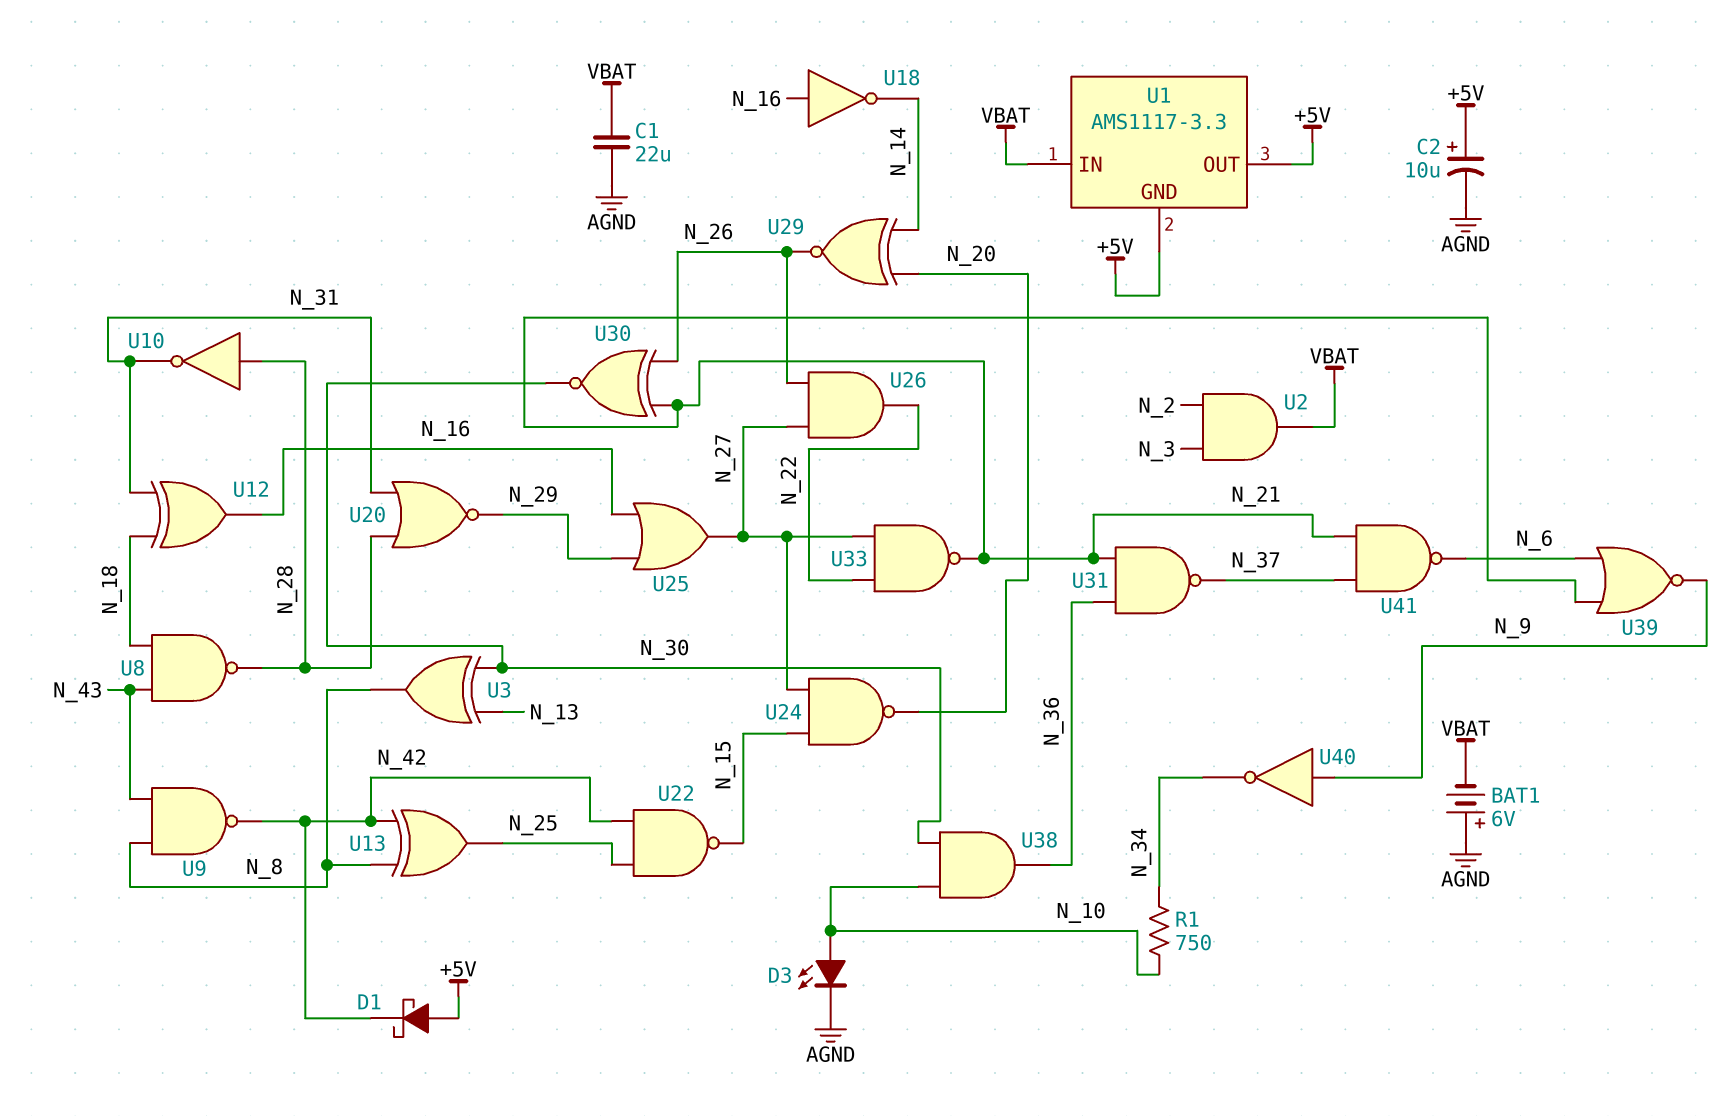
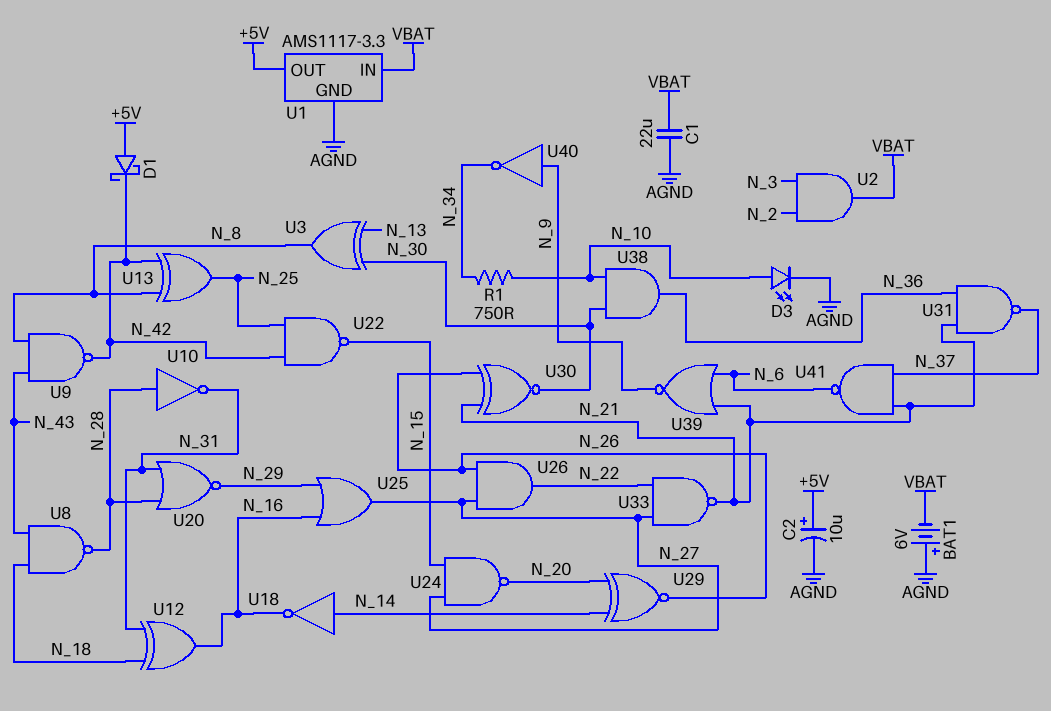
U1 pin GND: +5V -> AGND
U18: NOT (in N_16, out N_14) -> NOT (in N_14, out N_16)

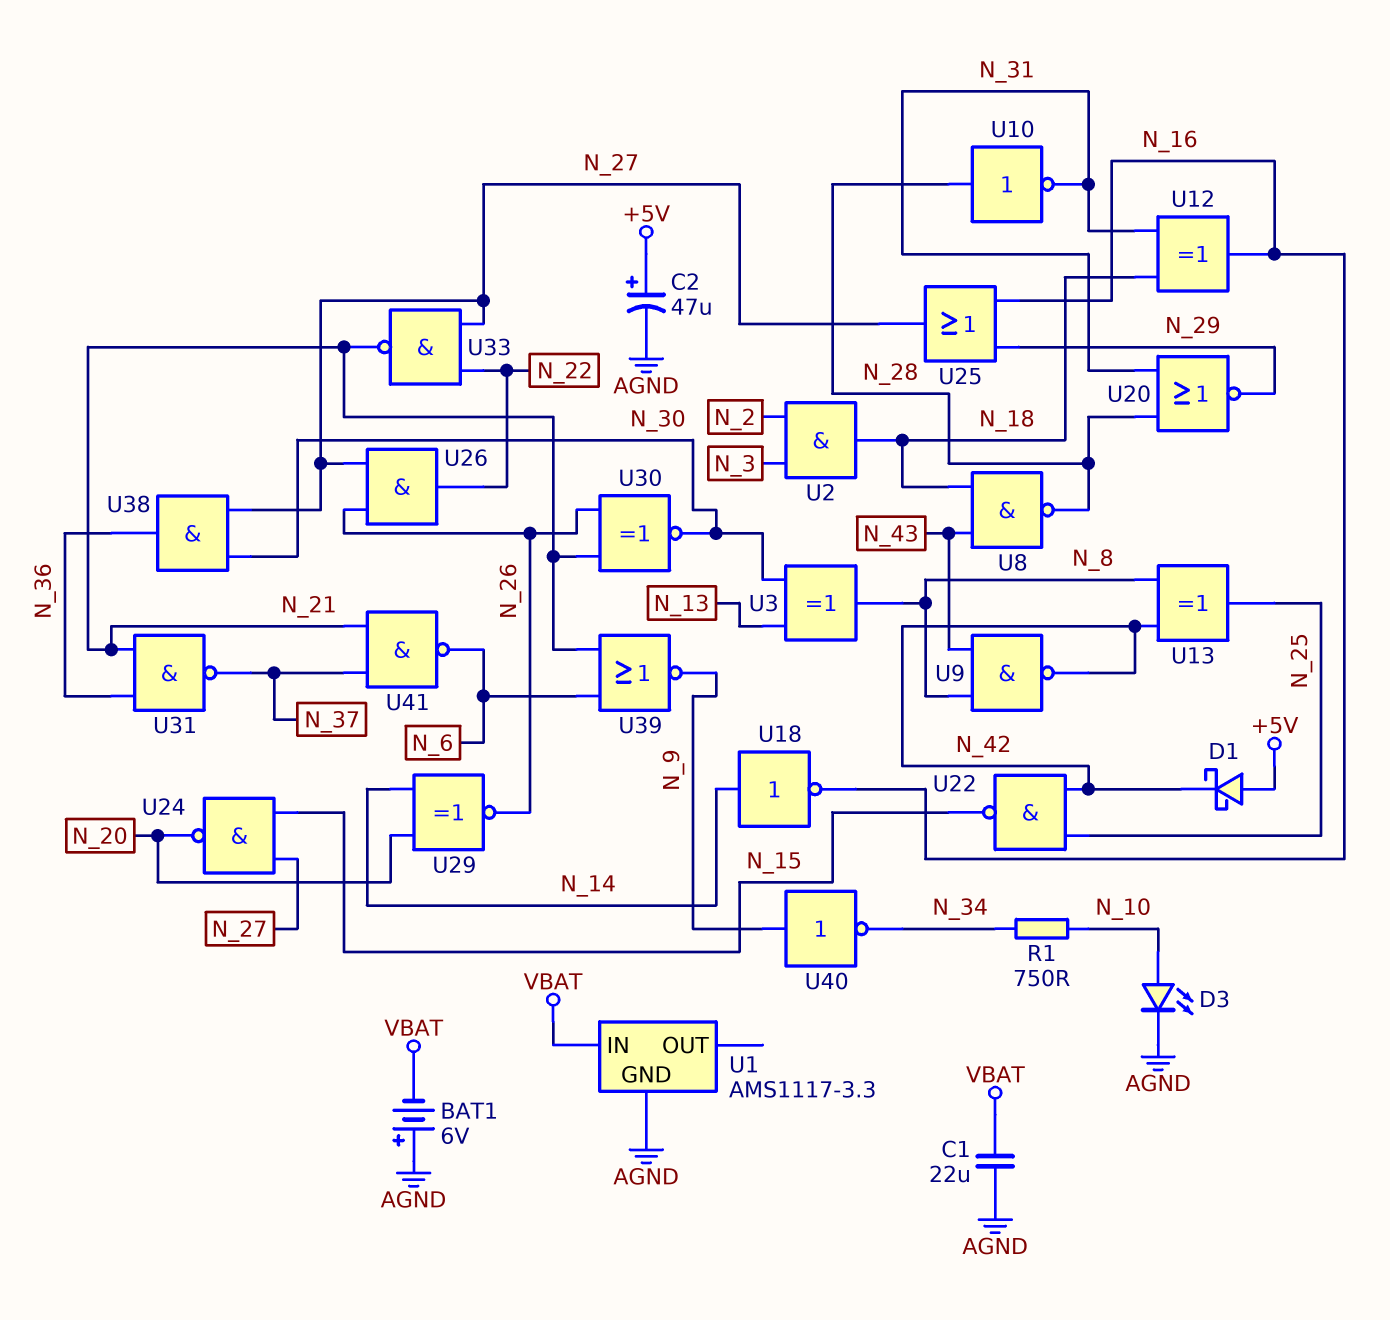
C2: 10uF (plus +5V, minus AGND) -> 47uF (plus +5V, minus AGND)
U1 pin OUT: +5V -> none
U2: AND (in N_2, in N_3, out VBAT) -> AND (in N_2, in N_3, out N_18)
U38: AND (in N_10, in N_30, out N_36) -> AND (in N_27, in N_30, out N_36)

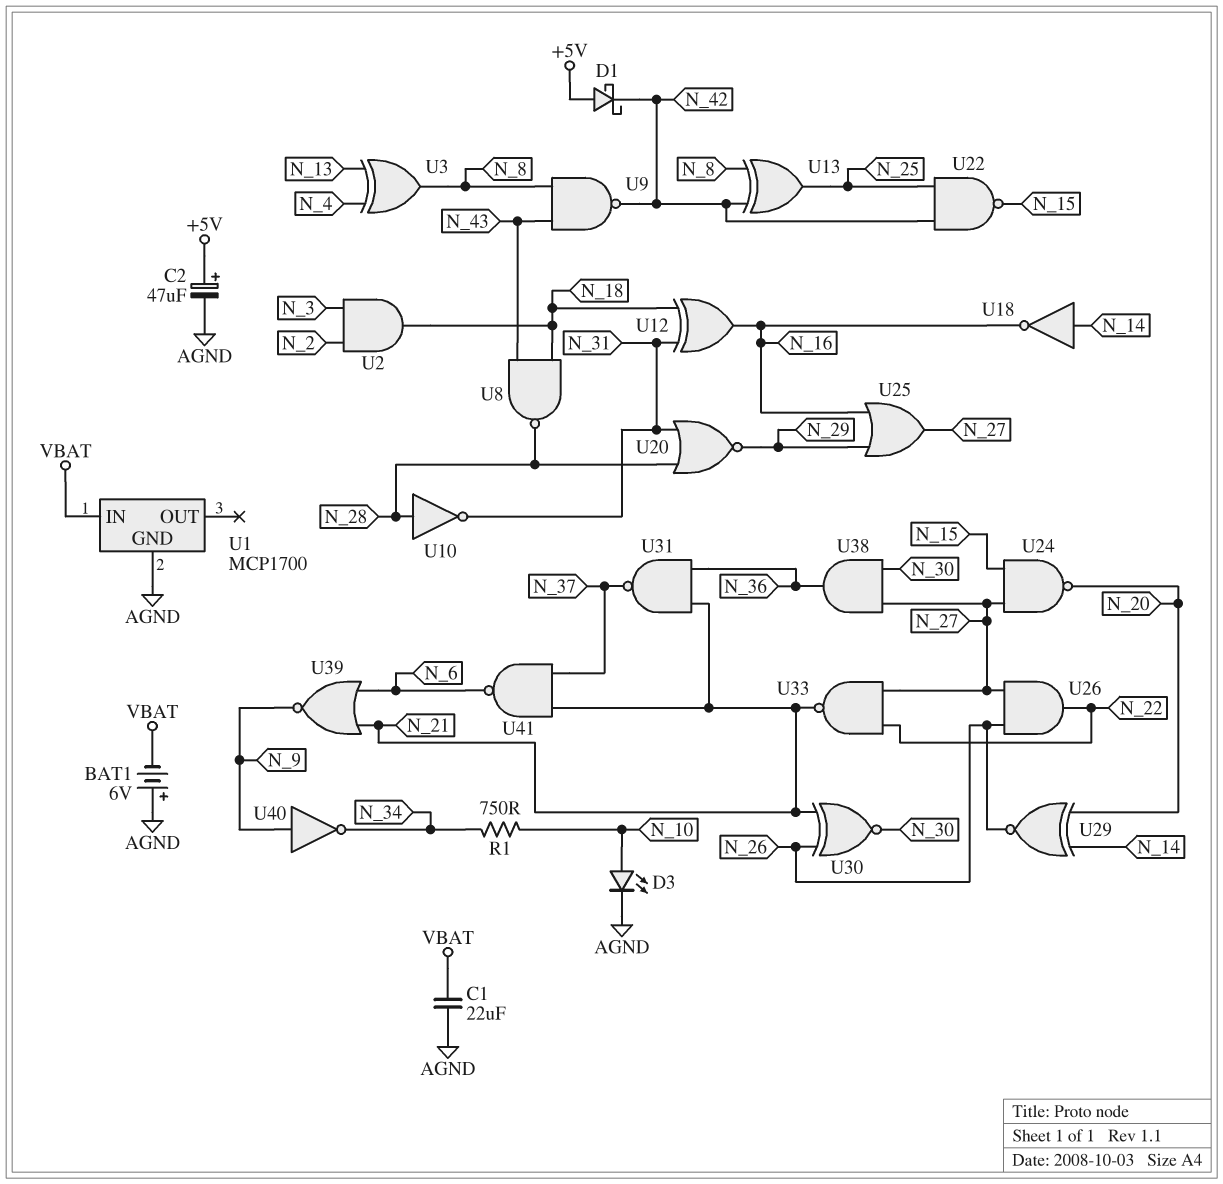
U1: AMS1117-3.3 -> MCP1700
U3: XOR (in N_13, in N_30, out N_8) -> XOR (in N_4, in N_13, out N_8)

